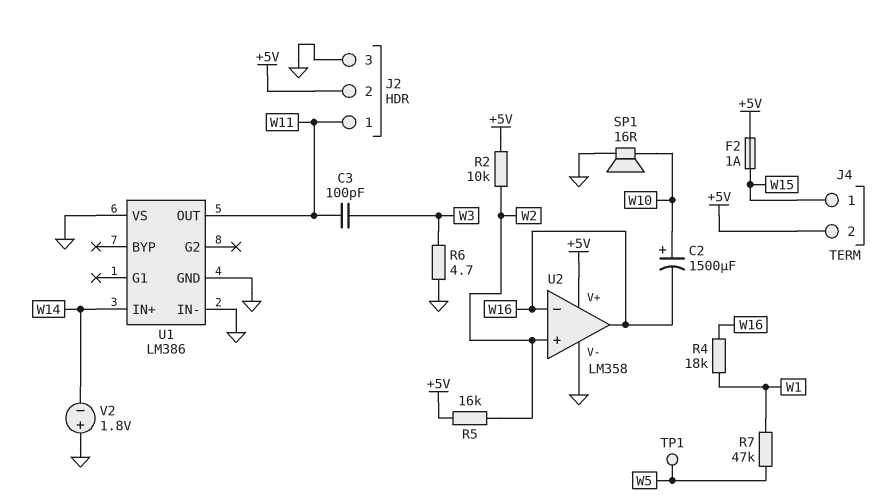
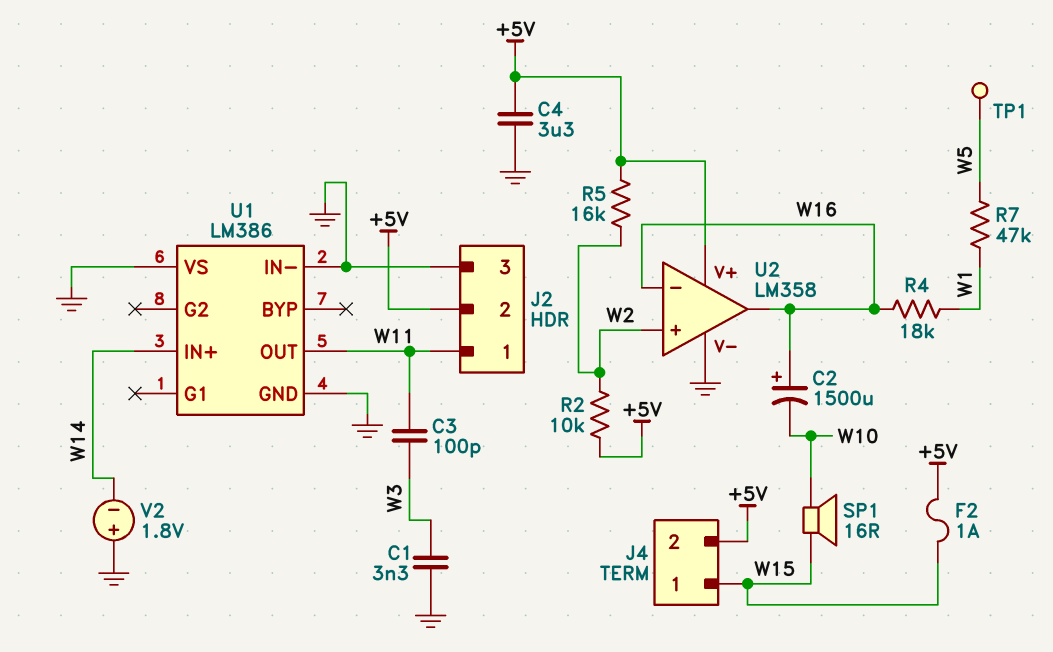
C1: none -> 3.3nF (GND, W3)
C2: 1500uF (plus W10, minus W16) -> 1500uF (plus W16, minus W10)
C4: none -> 3.3uF (+5V, GND)
R6: 4.7 (GND, W3) -> none
SP1: speaker 16R (GND, W10) -> speaker 16R (W10, W15)

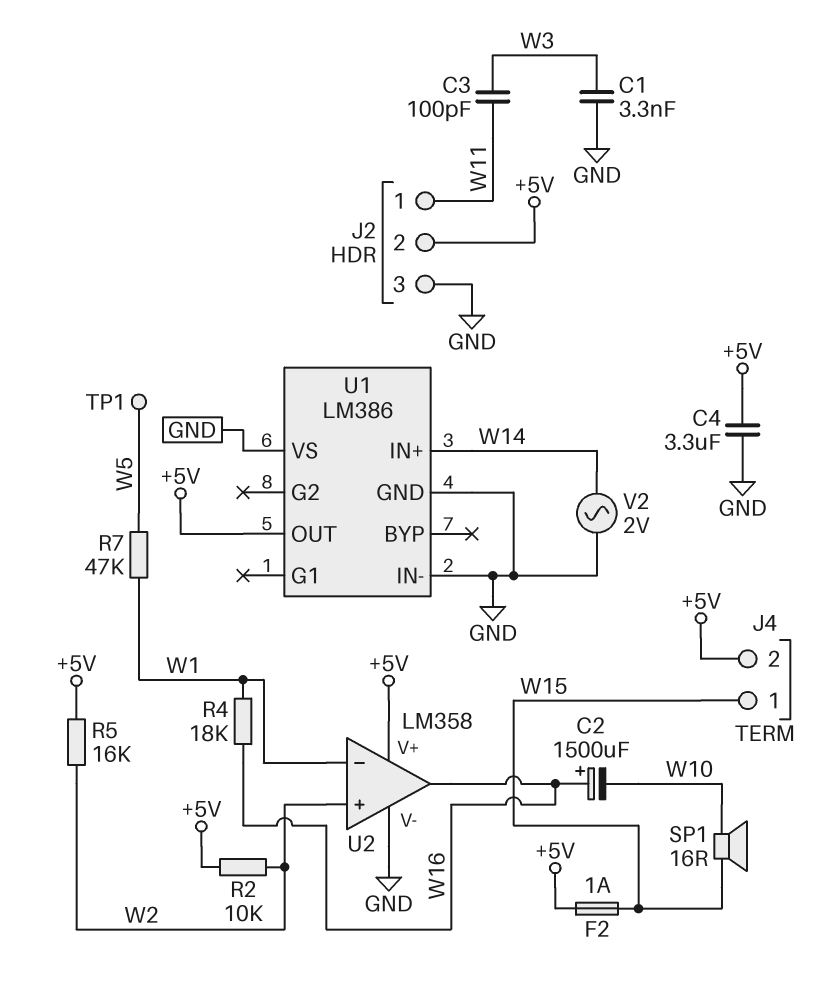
U1 pin OUT: W11 -> +5V
U2 pin in-: W16 -> W1
V2: 1.8V (plus GND, minus W14) -> AC 2V (GND, W14)

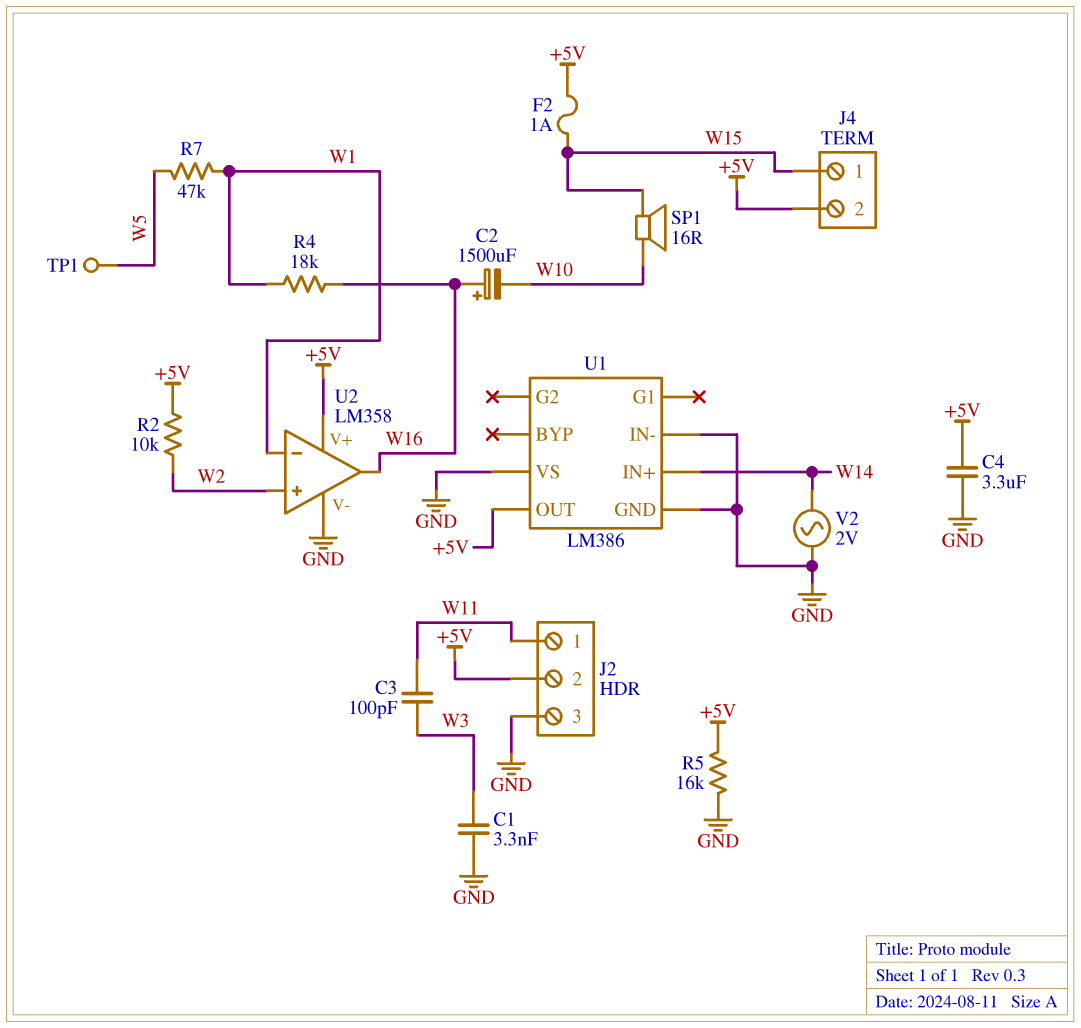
R5: 16k (+5V, W2) -> 16k (+5V, GND)

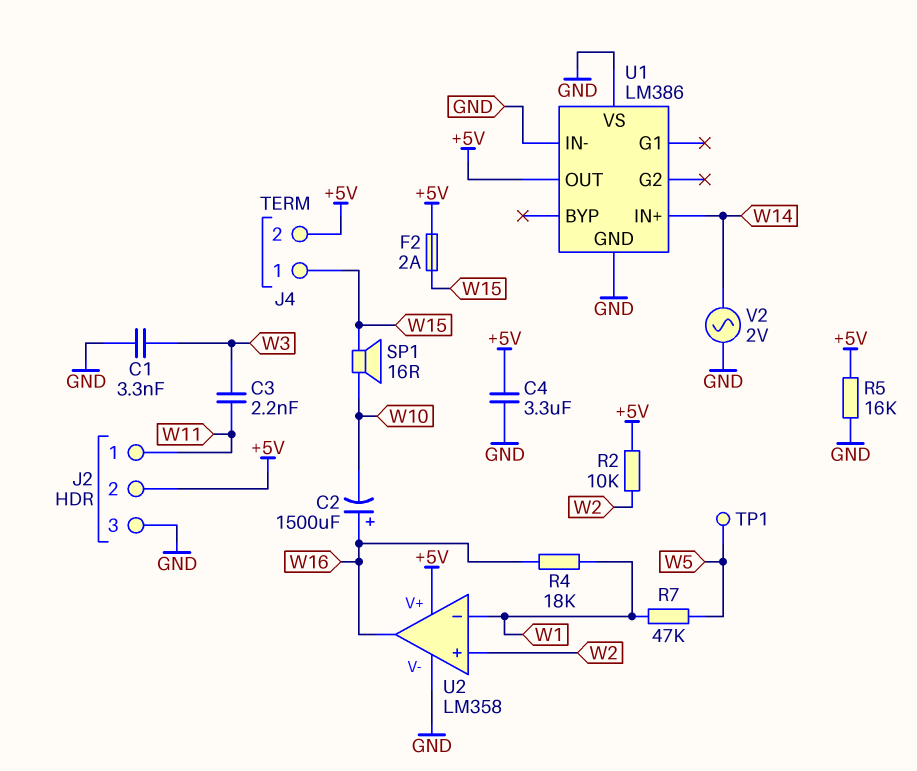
C3: 100pF (W3, W11) -> 2.2nF (W3, W11)
F2: 1A (+5V, W15) -> 2A (+5V, W15)

